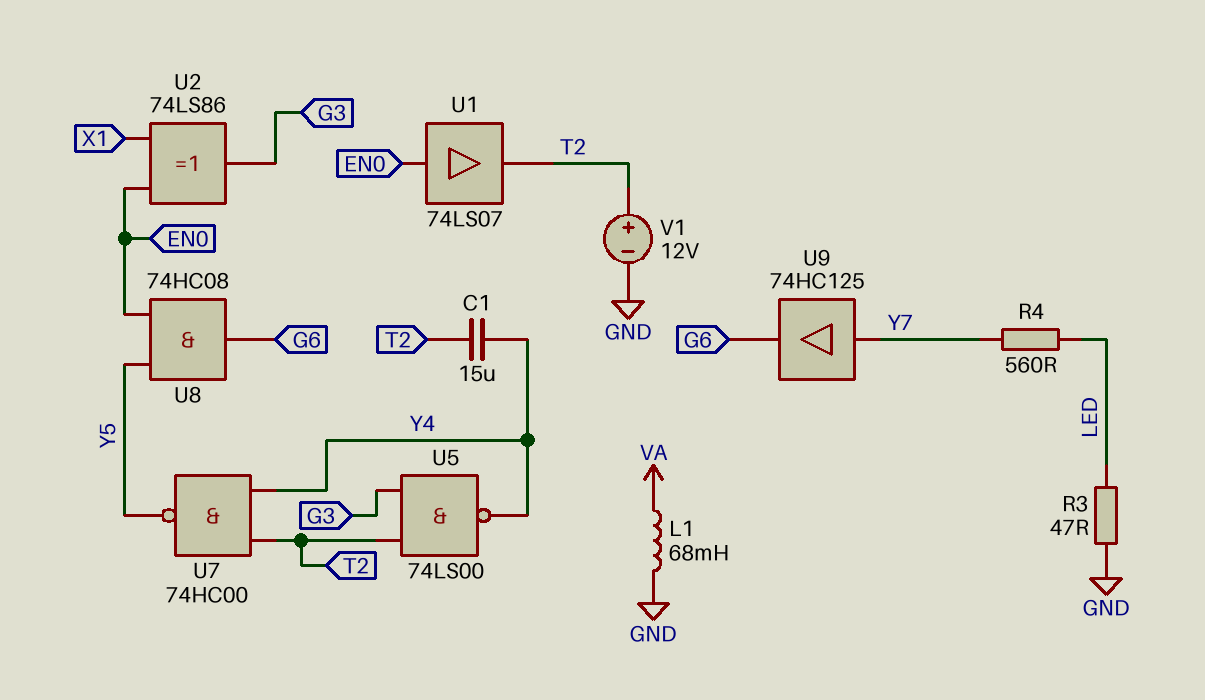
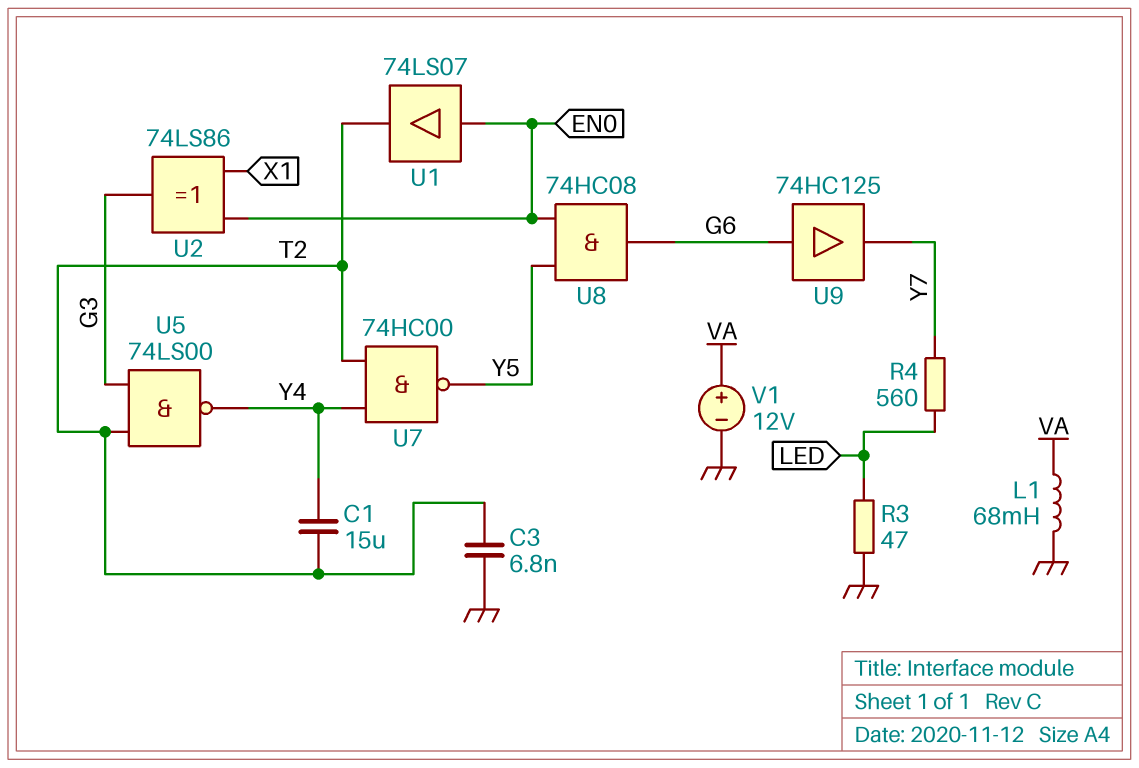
C3: none -> 6.8nF (GND, T2)
U9: buffer 74HC125 (in Y7, out G6) -> buffer 74HC125 (in G6, out Y7)
V1: 12V (plus T2, minus GND) -> 12V (plus VA, minus GND)

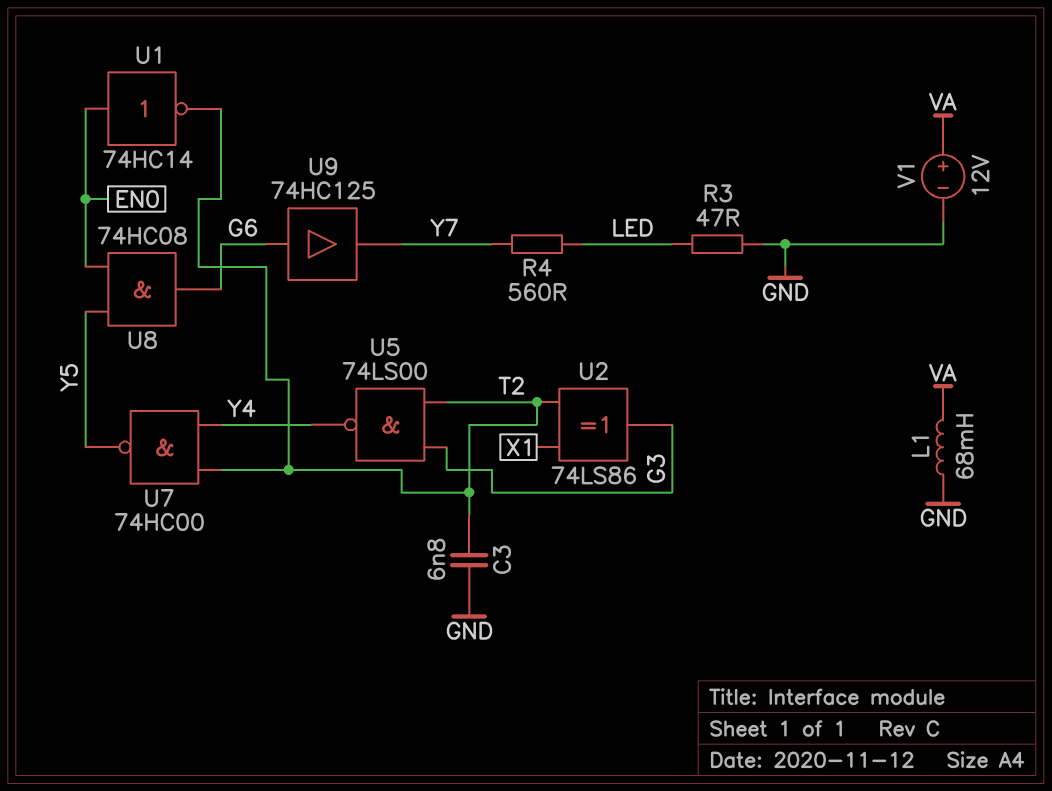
C1: 15uF (T2, Y4) -> none
U1: buffer 74LS07 (in EN0, out T2) -> NOT 74HC14 (in EN0, out T2)
U2: XOR 74LS86 (in EN0, in X1, out G3) -> XOR 74LS86 (in T2, in X1, out G3)

